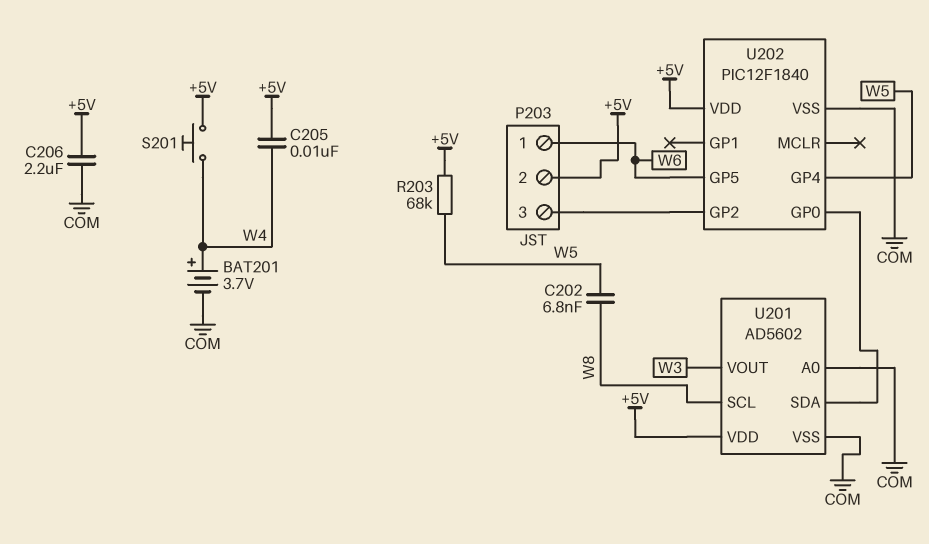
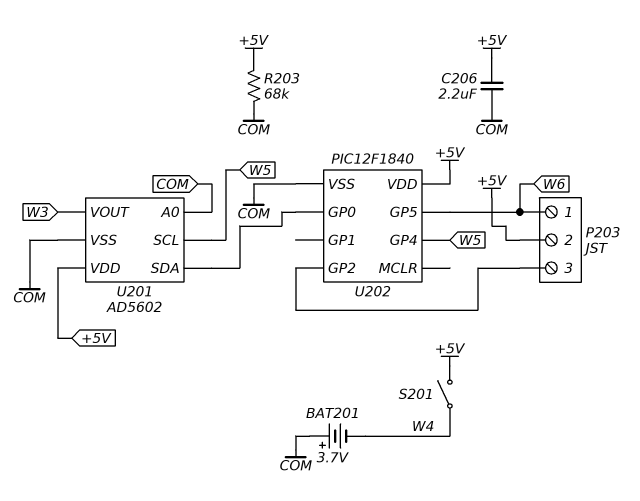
BAT201: 3.7V (plus W4, minus COM) -> 3.7V (plus COM, minus W4)
C202: 6.8nF (W5, W8) -> none
C205: 10nF (+5V, W4) -> none
R203: 68k (+5V, W5) -> 68k (+5V, COM)
S201: button (+5V, W4) -> switch (+5V, W4)
U201 pin SCL: W8 -> W5

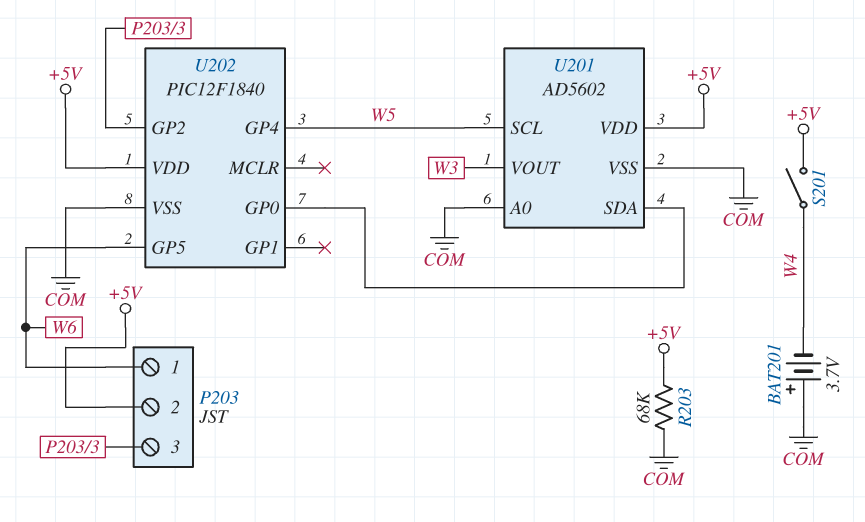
C206: 2.2uF (+5V, COM) -> none

